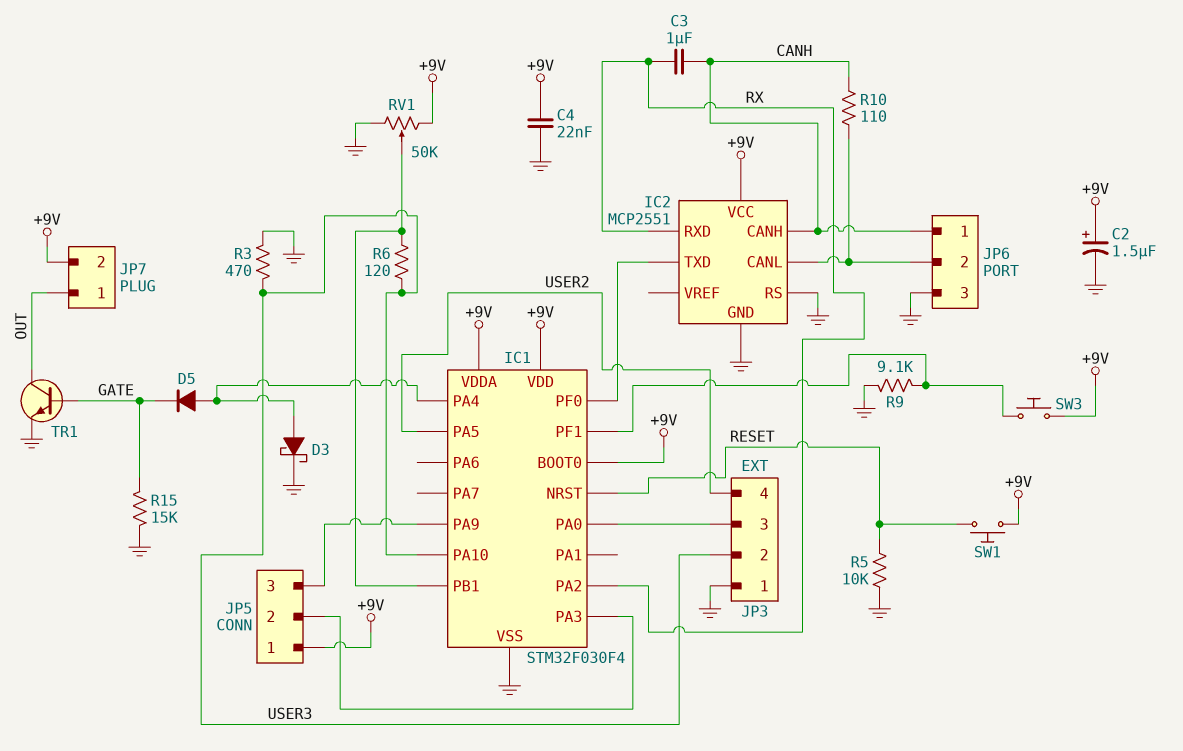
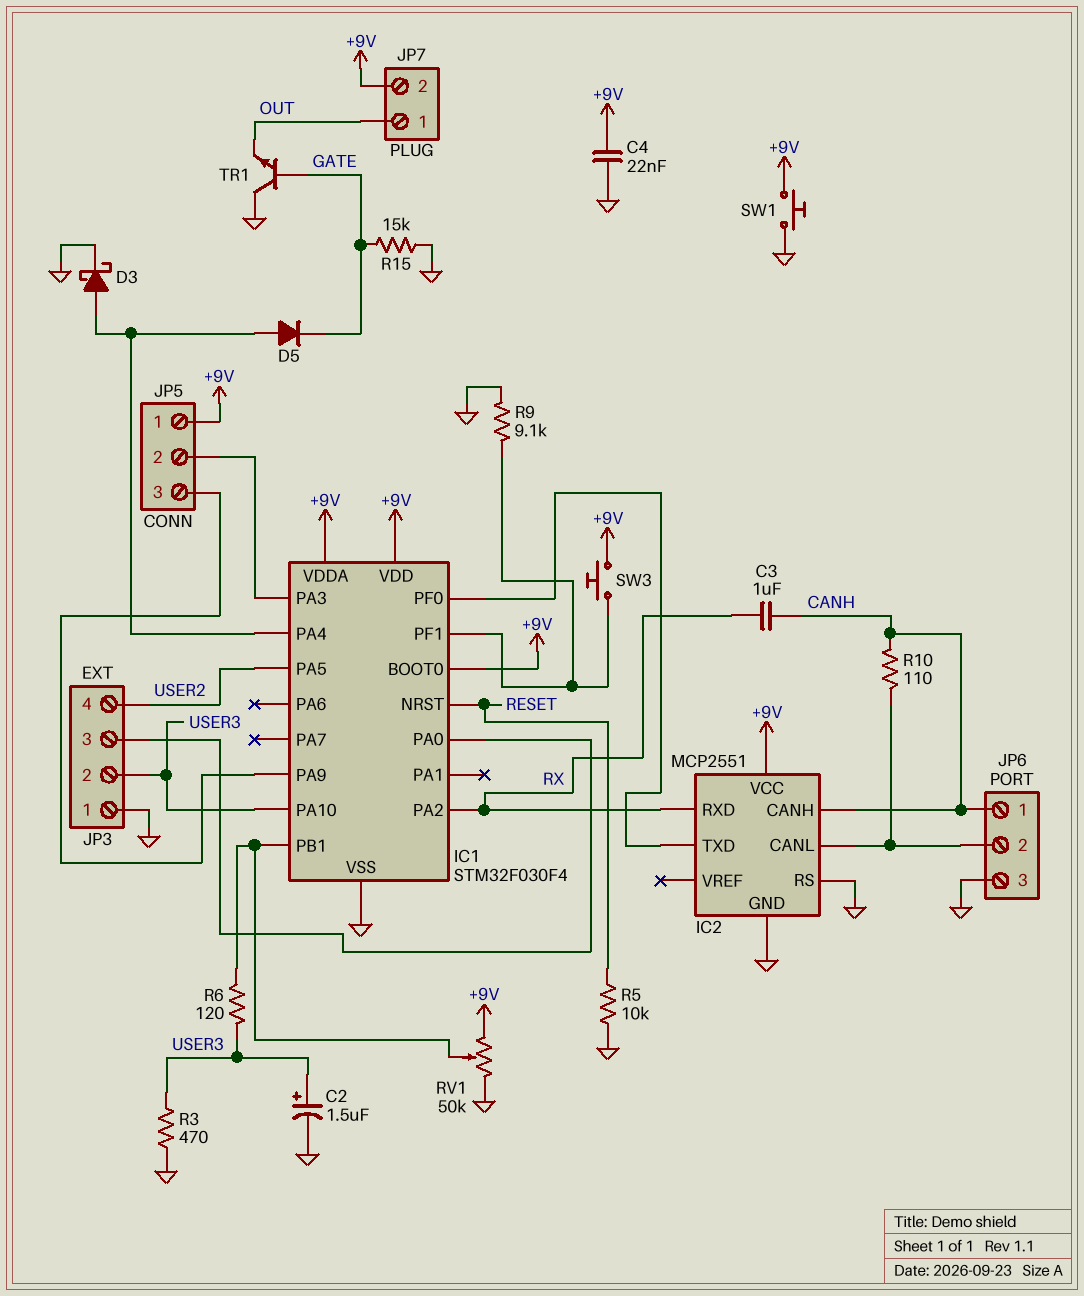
C2: 1.5uF (plus +9V, minus GND) -> 1.5uF (plus USER3, minus GND)
SW1: button (+9V, RESET) -> button (+9V, GND)
TR1: NPN (B GATE, C OUT, E GND) -> NPN (B GATE, C GND, E OUT)

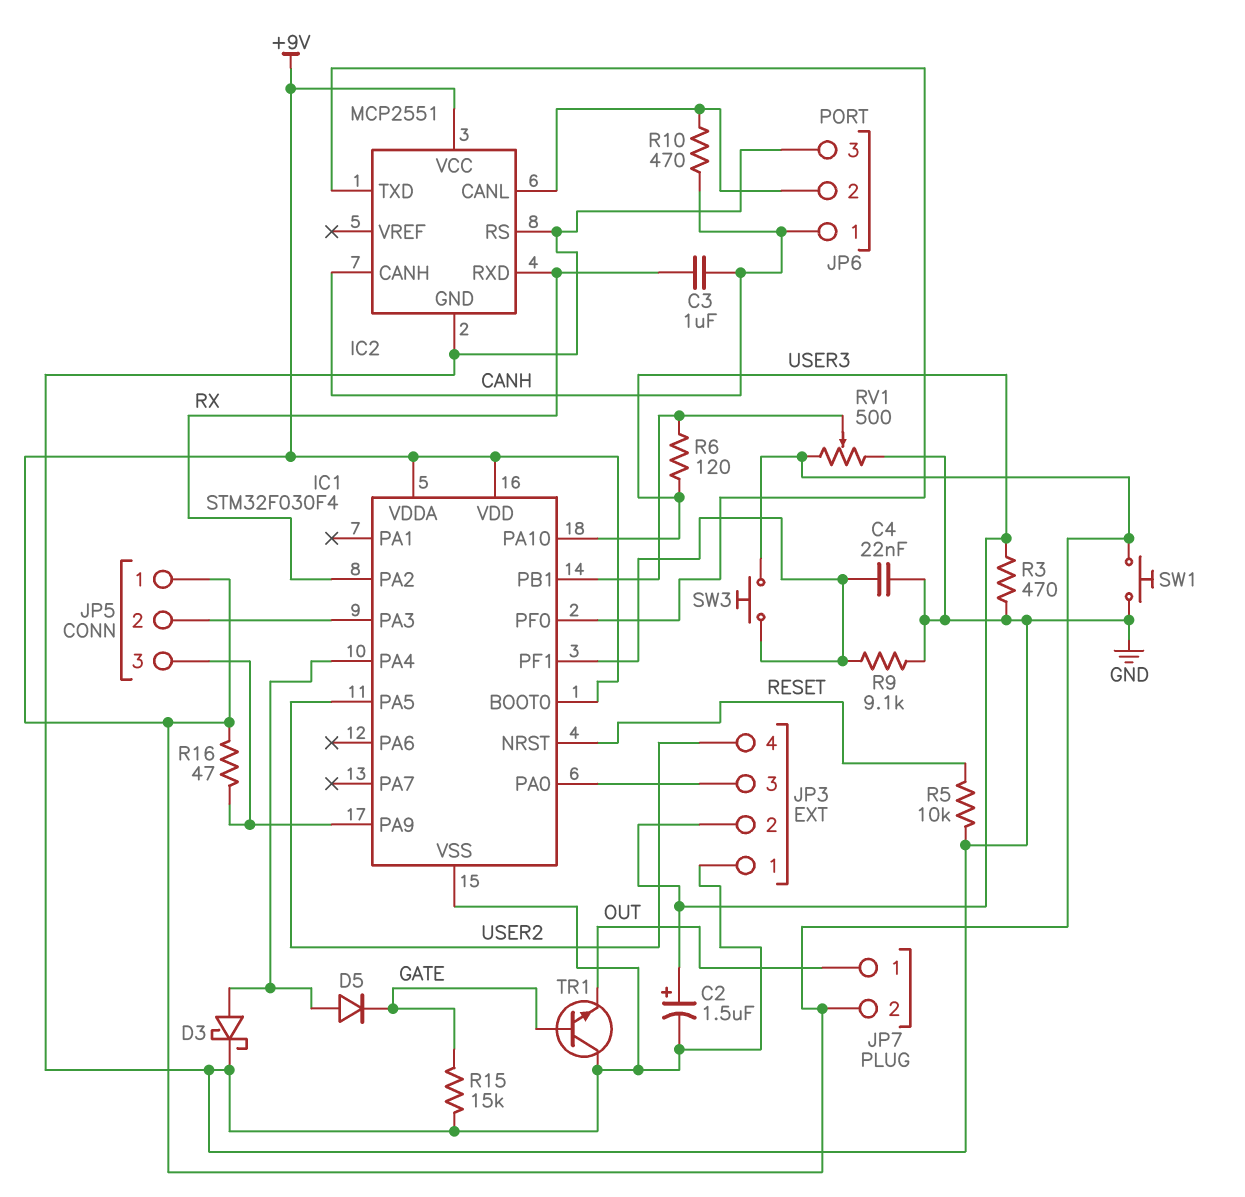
C4: 22nF (+9V, GND) -> 22nF (GND, IC1/PF1)
R10: 110 (CANH, IC2/CANL) -> 470 (CANH, IC2/CANL)
R16: none -> 47 (+9V, IC1/PA9)
RV1: 50k (+9V, GND, wiper IC1/PB1) -> 500 (+9V, GND, wiper IC1/PB1)

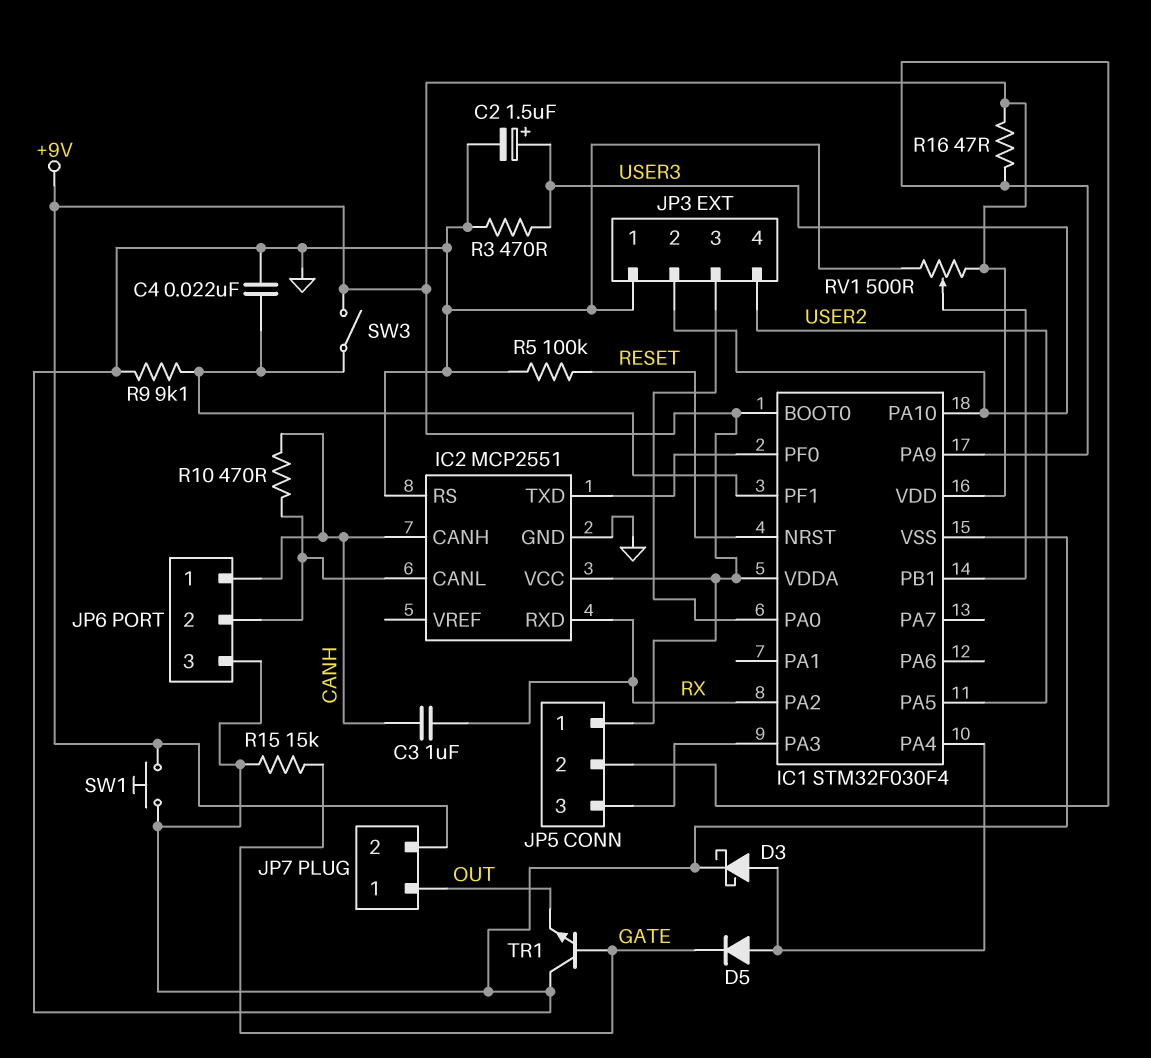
JP5 pin 2: IC1/PA3 -> IC1/PA9
JP5 pin 3: IC1/PA9 -> IC1/PA3
R5: 10k (GND, RESET) -> 100k (GND, RESET)
R6: 120 (IC1/PB1, USER3) -> none
SW3: button (+9V, IC1/PF1) -> switch (+9V, IC1/PF1)

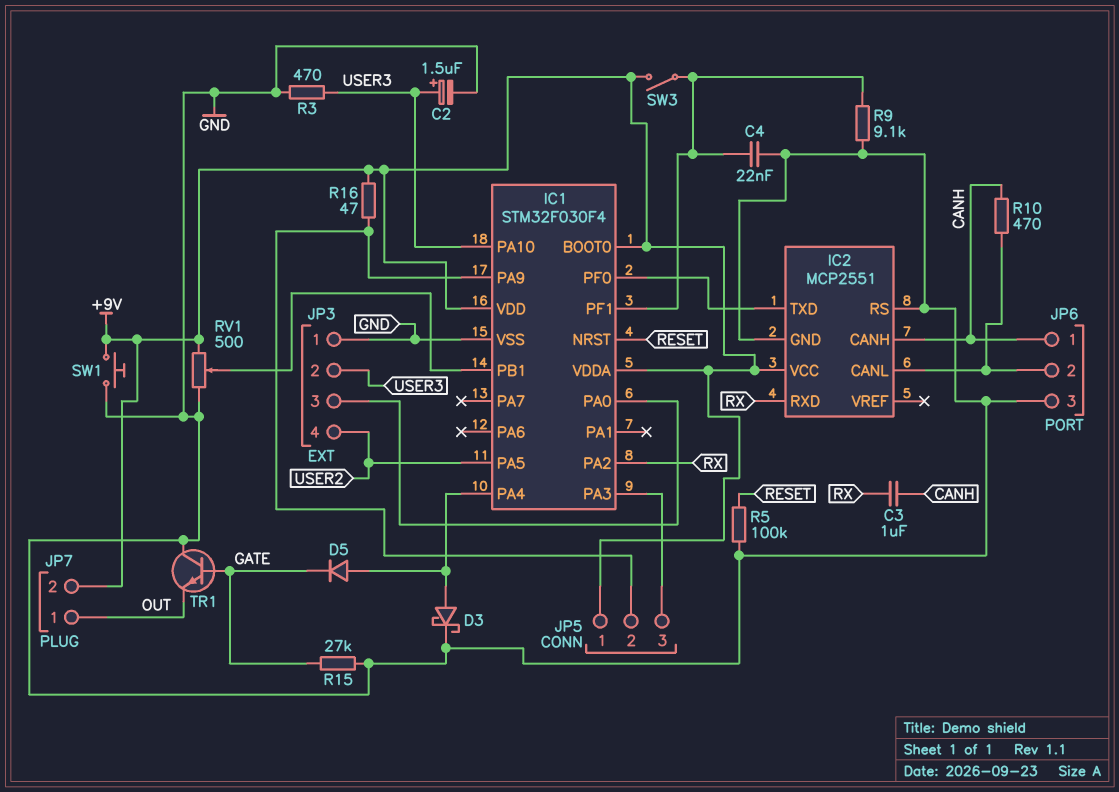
R15: 15k (GATE, GND) -> 27k (GATE, GND)

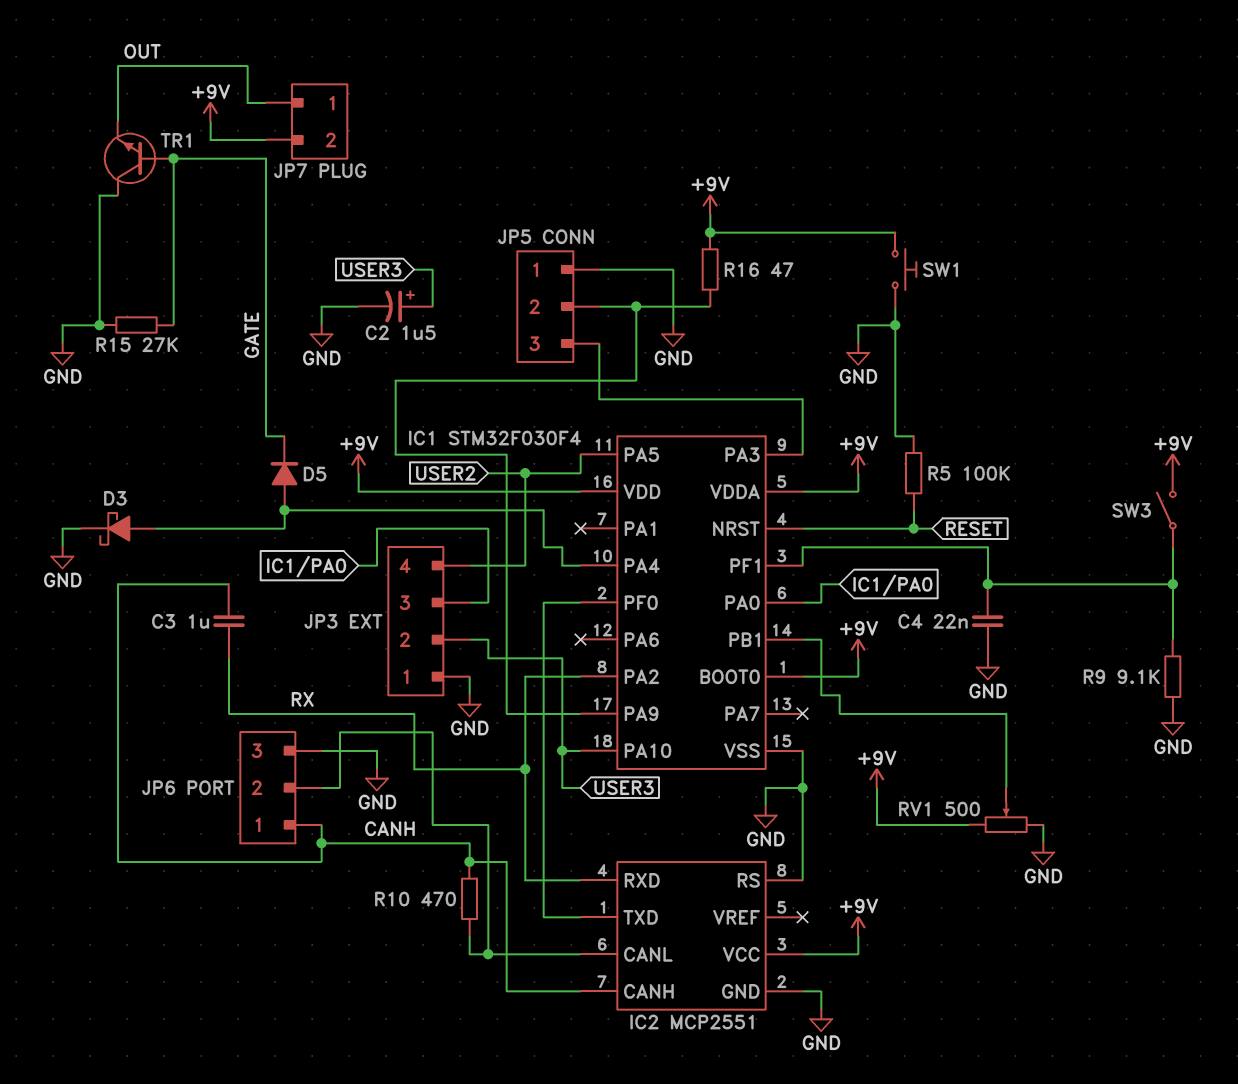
JP5 pin 1: +9V -> GND
R3: 470 (GND, USER3) -> none

